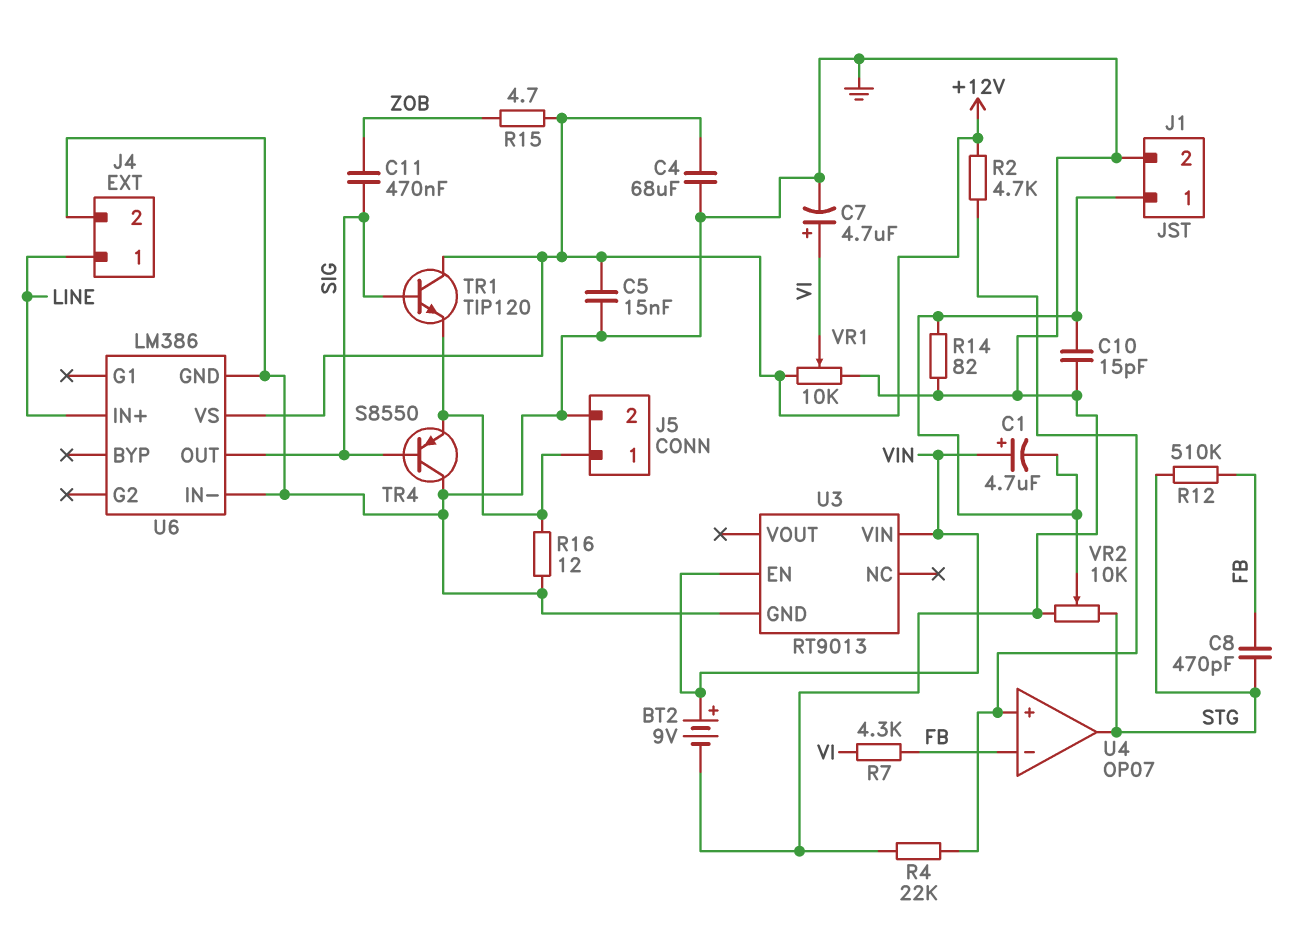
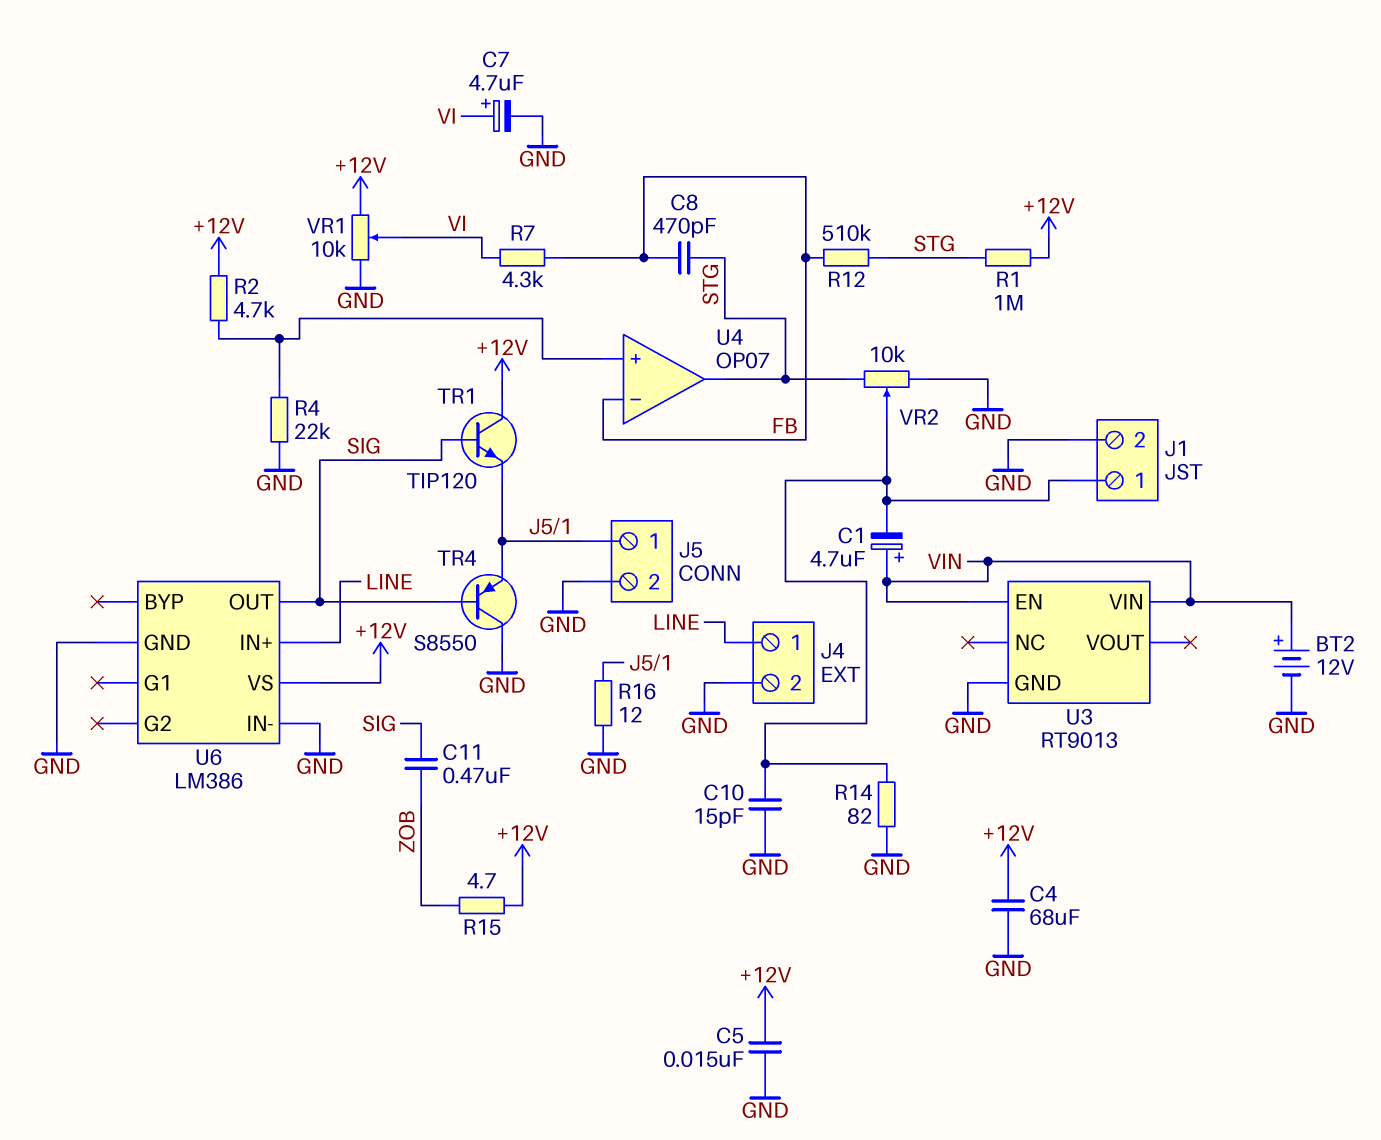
BT2: 9V (plus VIN, minus GND) -> 12V (plus VIN, minus GND)
R1: none -> 1M (+12V, STG)

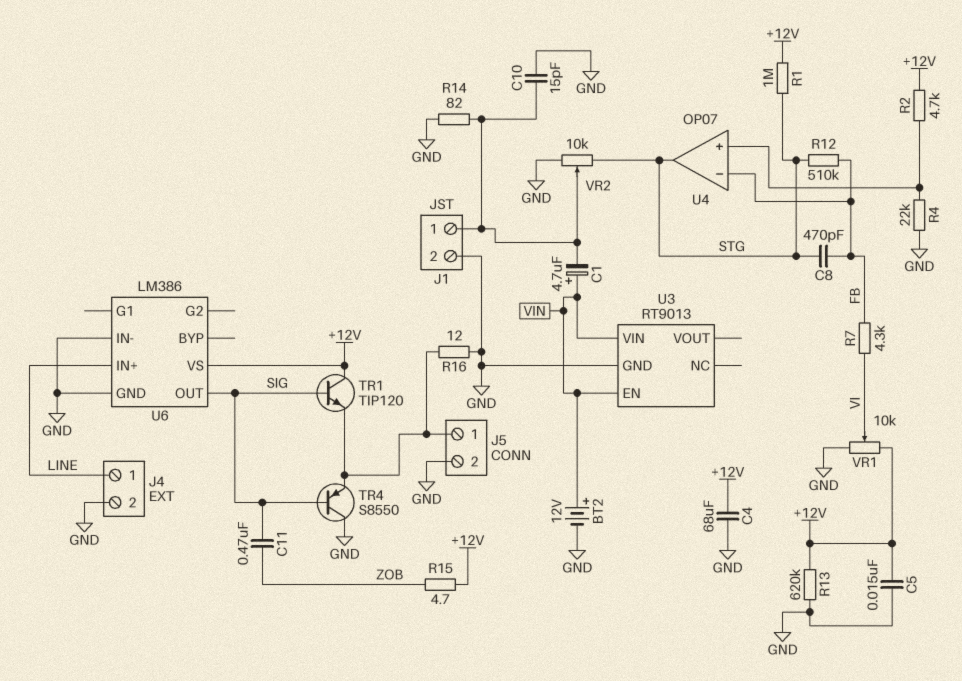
C7: 4.7uF (plus VI, minus GND) -> none
R13: none -> 620k (+12V, GND)

